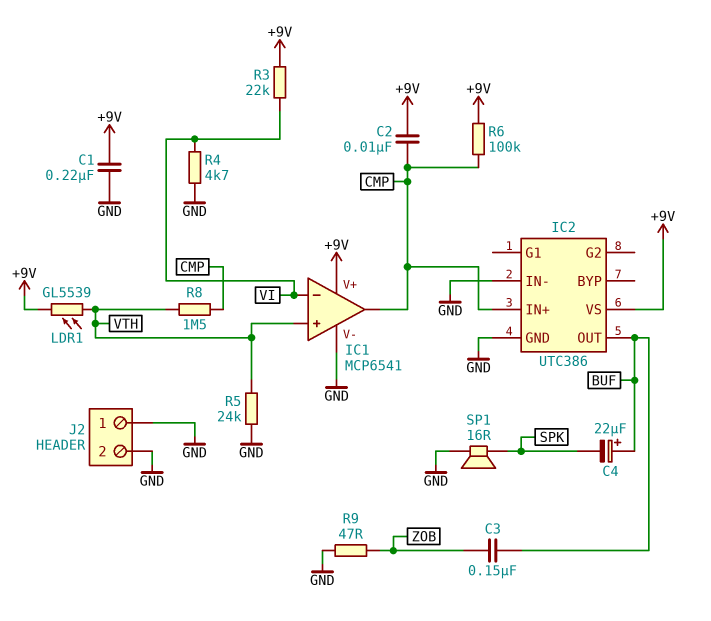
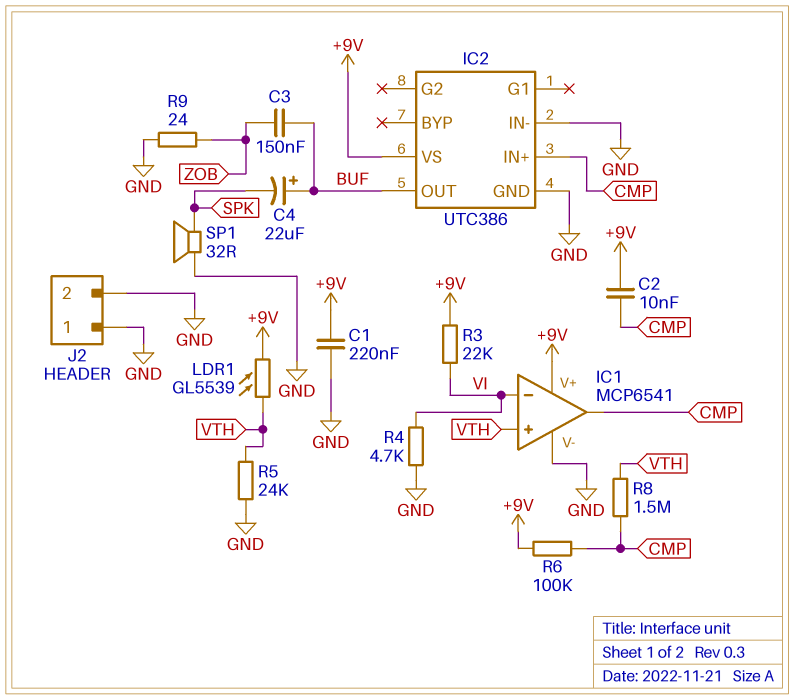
R9: 47 (GND, ZOB) -> 24 (GND, ZOB)
SP1: speaker 16R (GND, SPK) -> speaker 32R (GND, SPK)

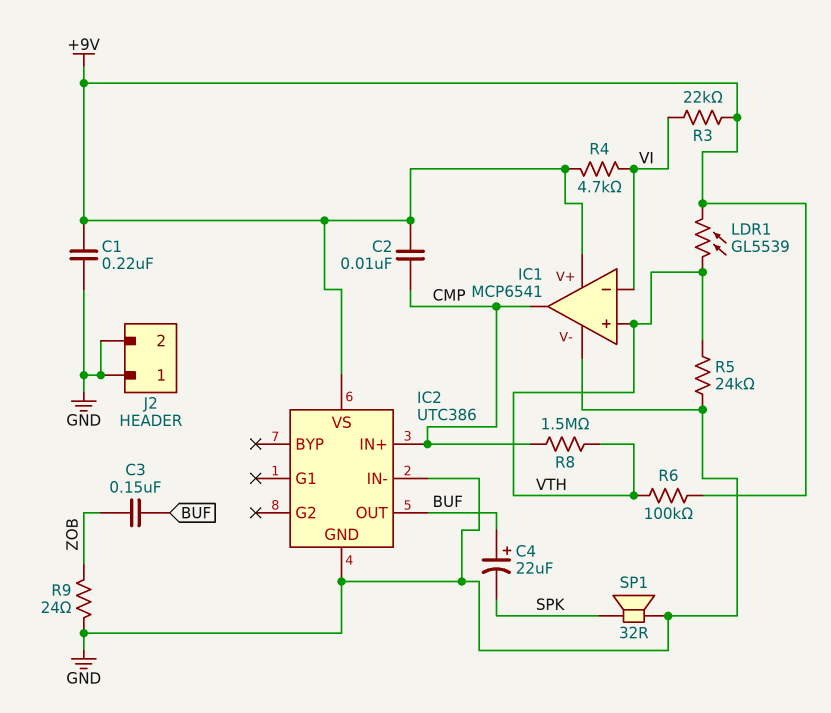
R4: 4.7k (GND, VI) -> 4.7k (+9V, VI)
R6: 100k (+9V, CMP) -> 100k (+9V, VTH)

